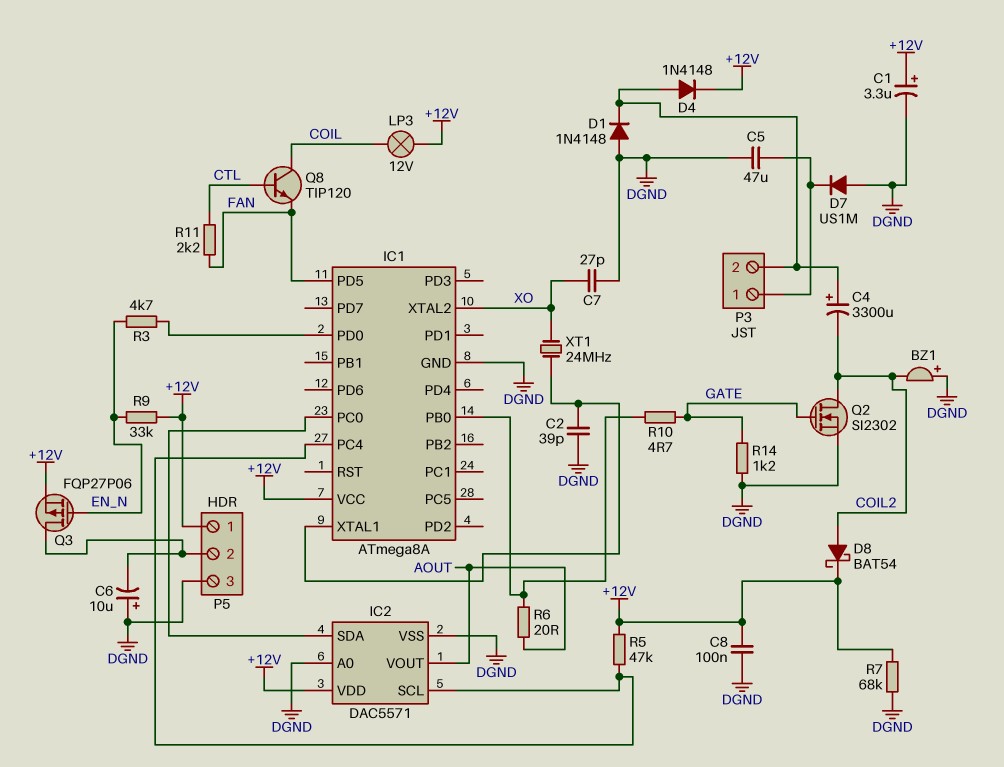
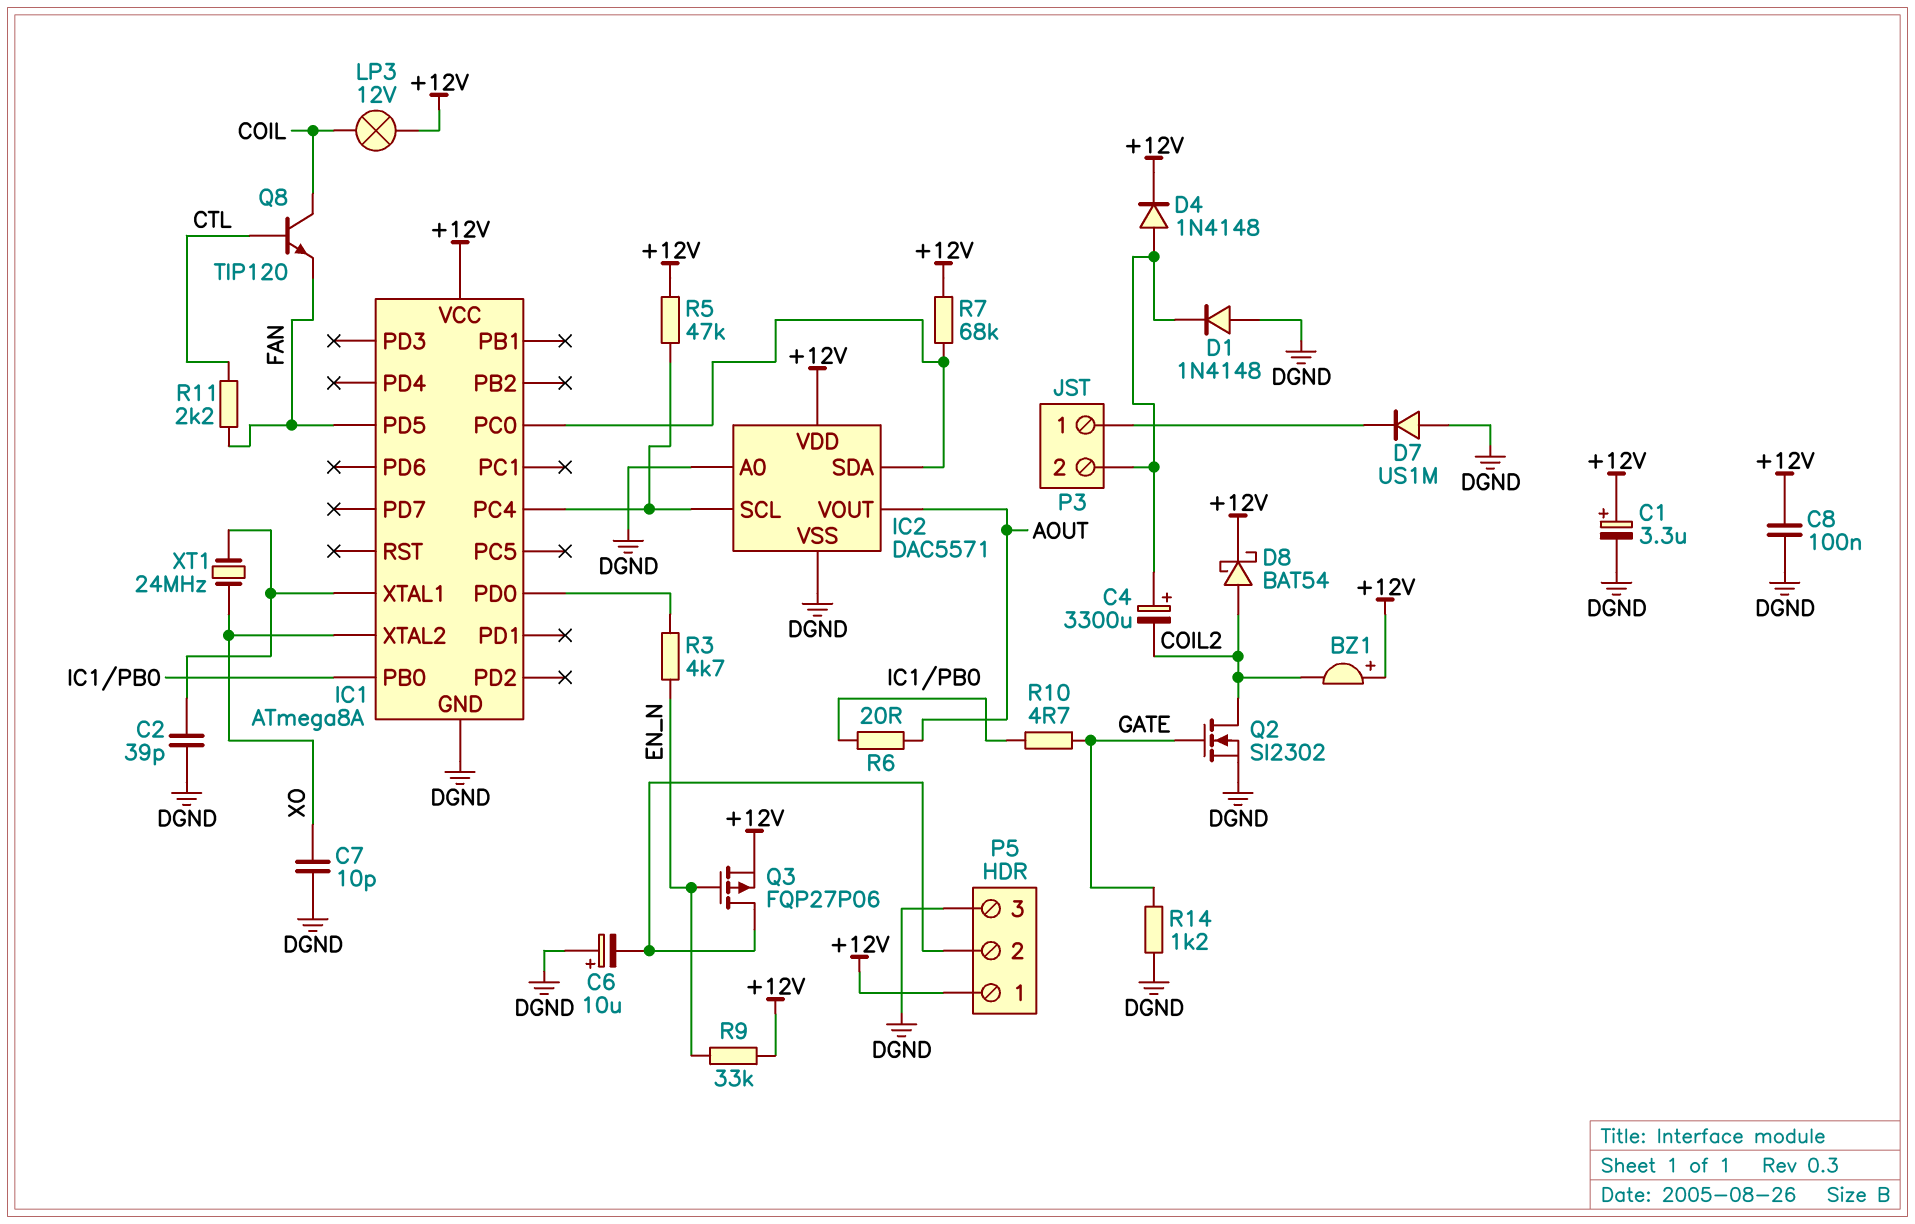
BZ1: buzzer (plus DGND, minus COIL2) -> buzzer (plus +12V, minus COIL2)
C5: 47uF (DGND, P3/1) -> none
C7: 27pF (DGND, XO) -> 10pF (DGND, XO)
R7: 68k (+12V, DGND) -> 68k (+12V, IC1/PC0)

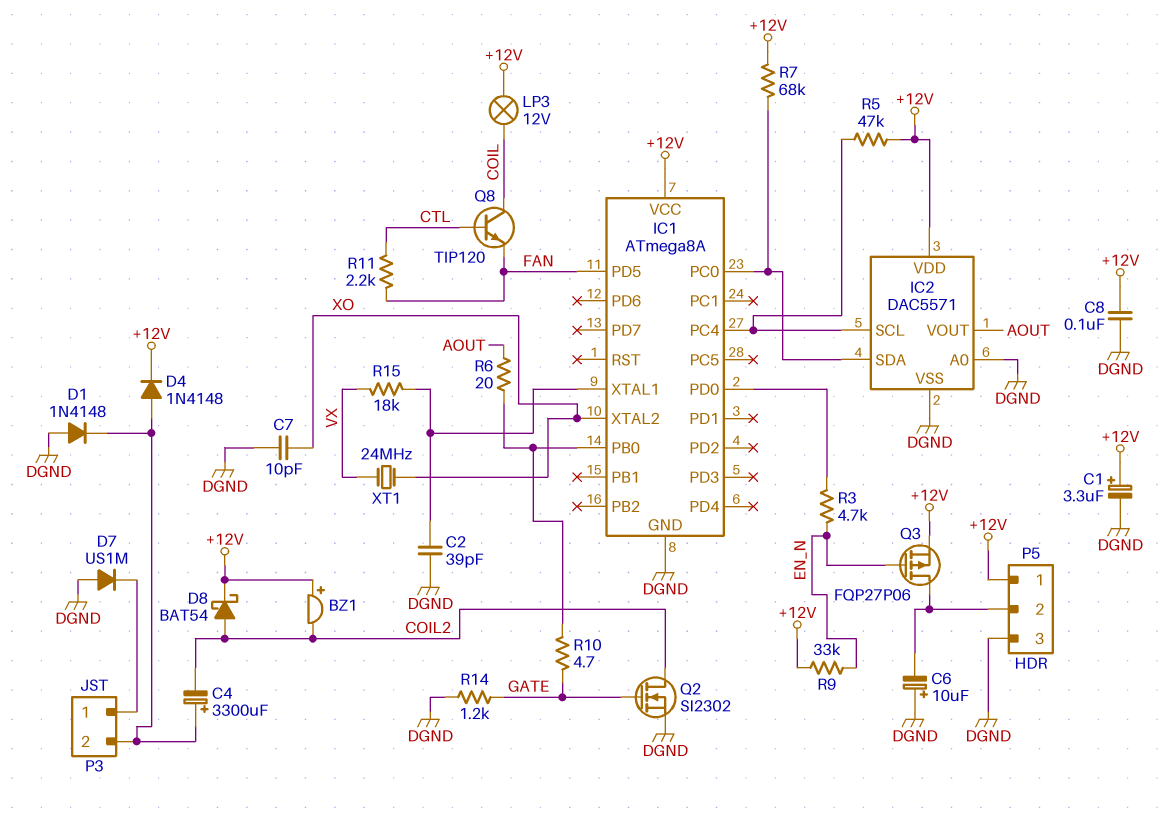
R15: none -> 18k (IC1/XTAL1, VX)
XT1: 24MHz (IC1/XTAL1, XO) -> 24MHz (VX, XO)

